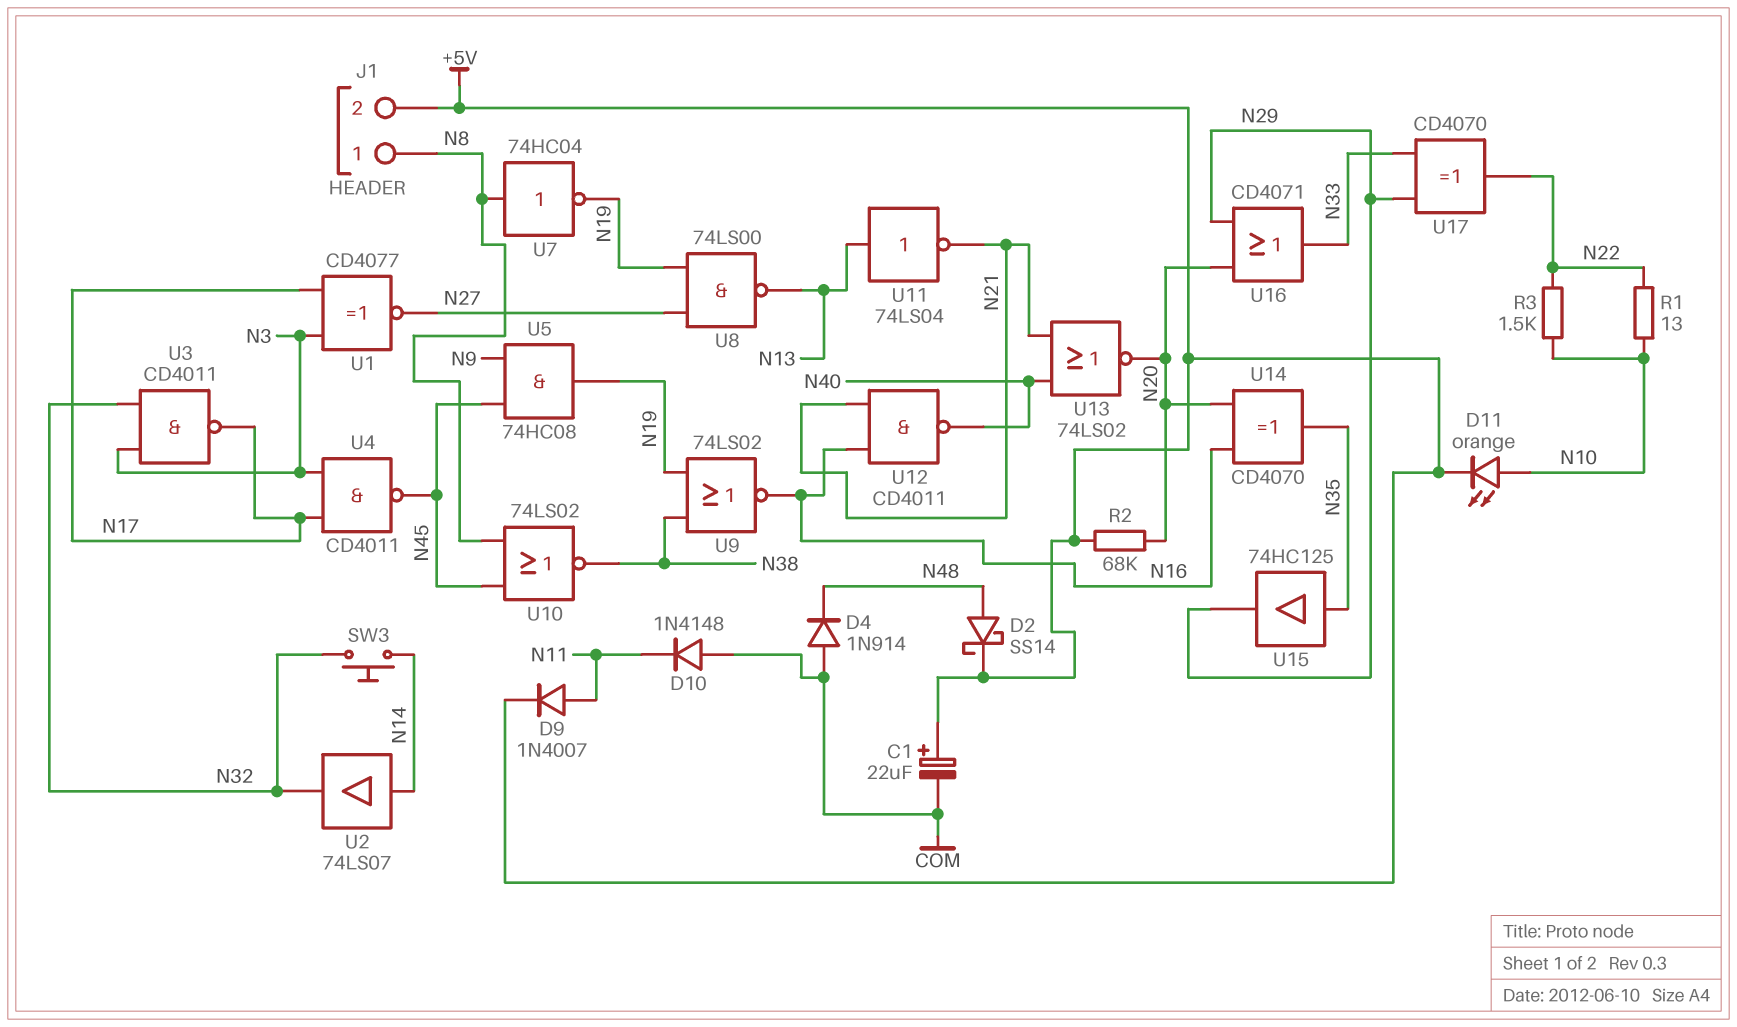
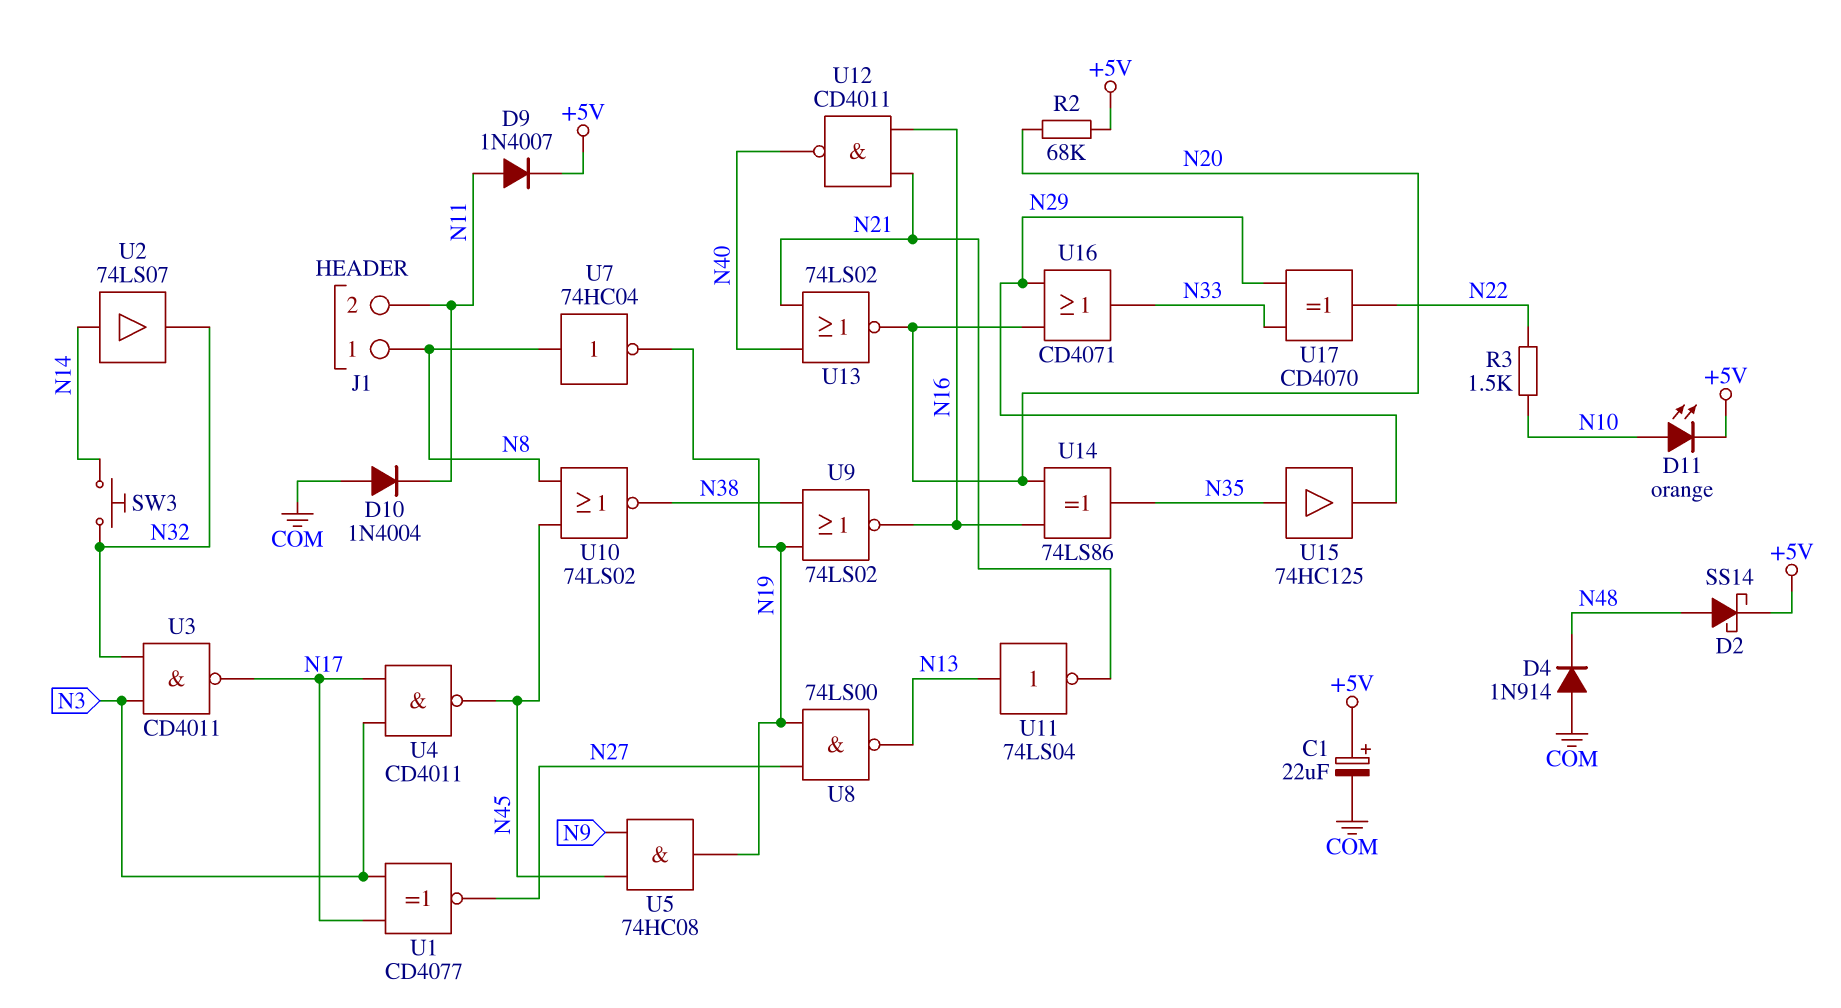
D10: diode 1N4148 (A COM, K N11) -> diode 1N4004 (A COM, K N11)
J1 pin 2: +5V -> N11
R1: 13 (N10, N22) -> none
U14: XOR CD4070 (in N16, in N20, out N35) -> XOR 74LS86 (in N16, in N20, out N35)

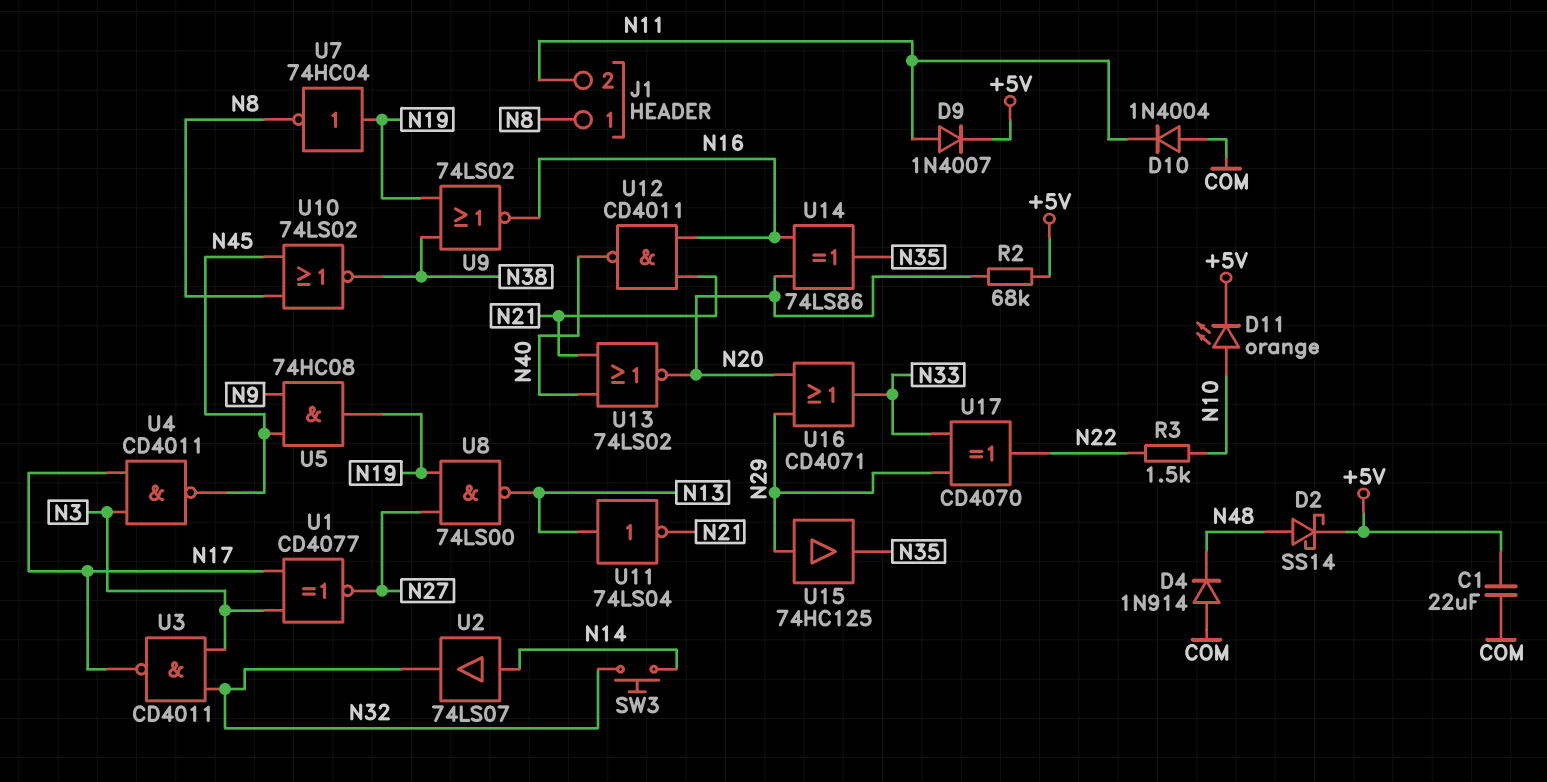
C1: 22uF (plus +5V, minus COM) -> 22uF (+5V, COM)
U7: NOT 74HC04 (in N8, out N19) -> NOT 74HC04 (in N19, out N8)
U15: buffer 74HC125 (in N35, out N29) -> buffer 74HC125 (in N29, out N35)

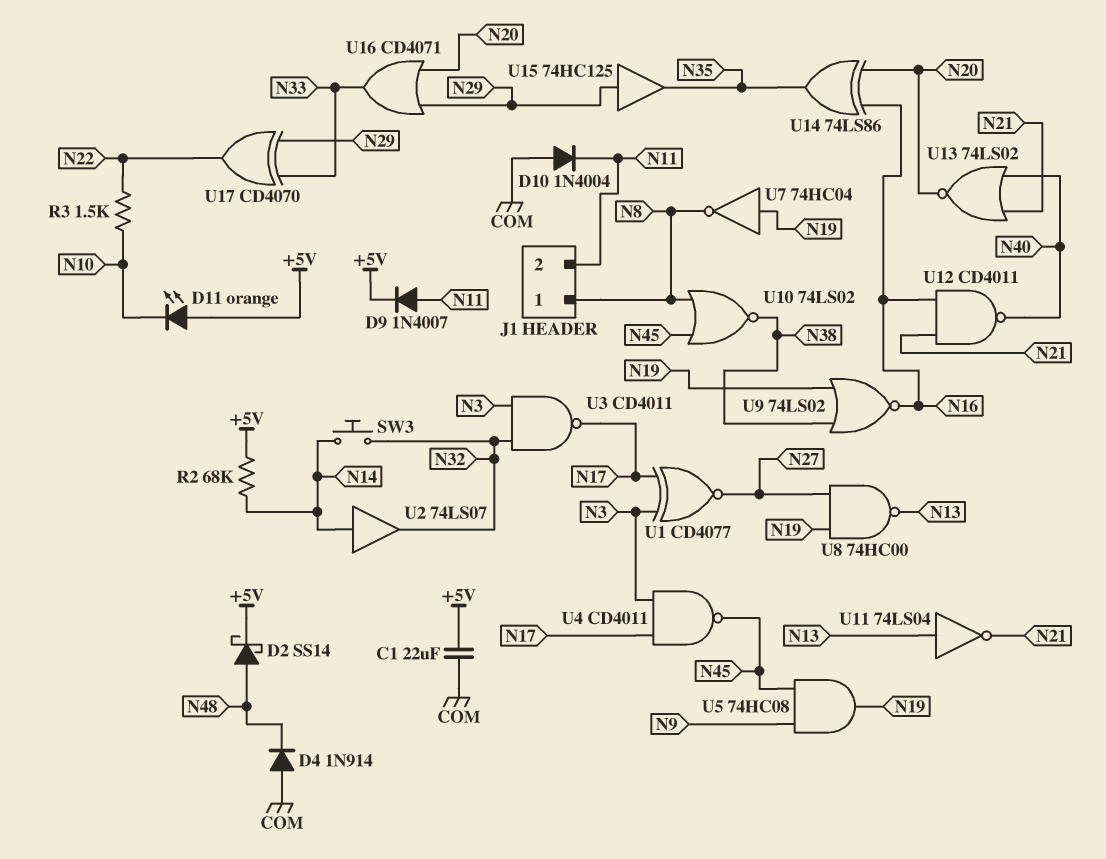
D11: LED orange (A N10, K +5V) -> LED orange (A +5V, K N10)
R2: 68k (+5V, N20) -> 68k (+5V, N14)
U8: NAND 74LS00 (in N19, in N27, out N13) -> NAND 74HC00 (in N19, in N27, out N13)

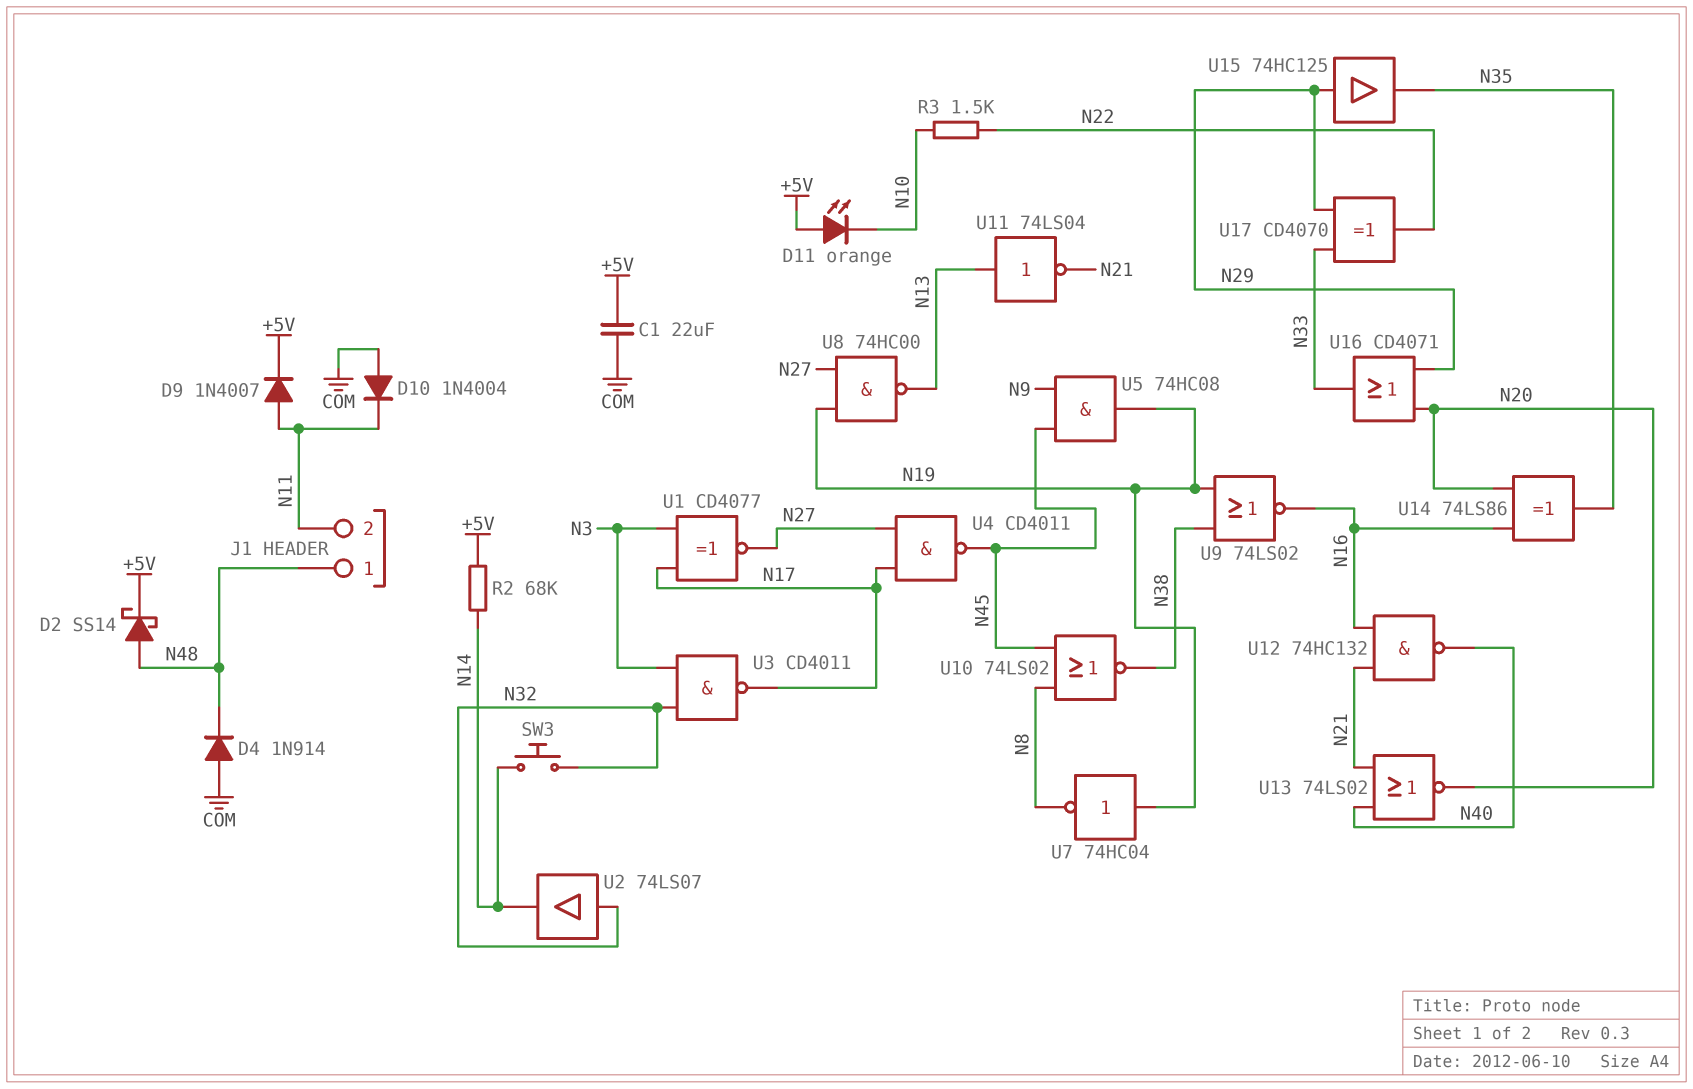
J1 pin 1: N8 -> N48
U2: buffer 74LS07 (in N14, out N32) -> buffer 74LS07 (in N32, out N14)
U4: NAND CD4011 (in N3, in N17, out N45) -> NAND CD4011 (in N17, in N27, out N45)
U12: NAND CD4011 (in N16, in N21, out N40) -> NAND 74HC132 (in N16, in N21, out N40)

